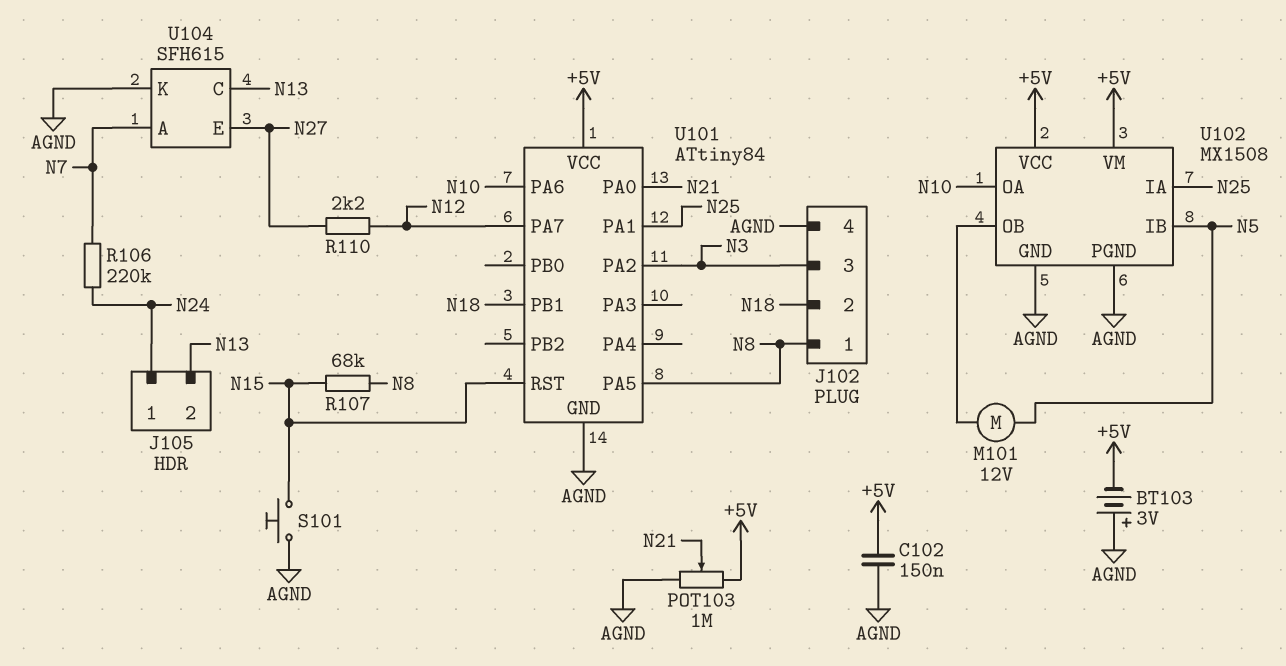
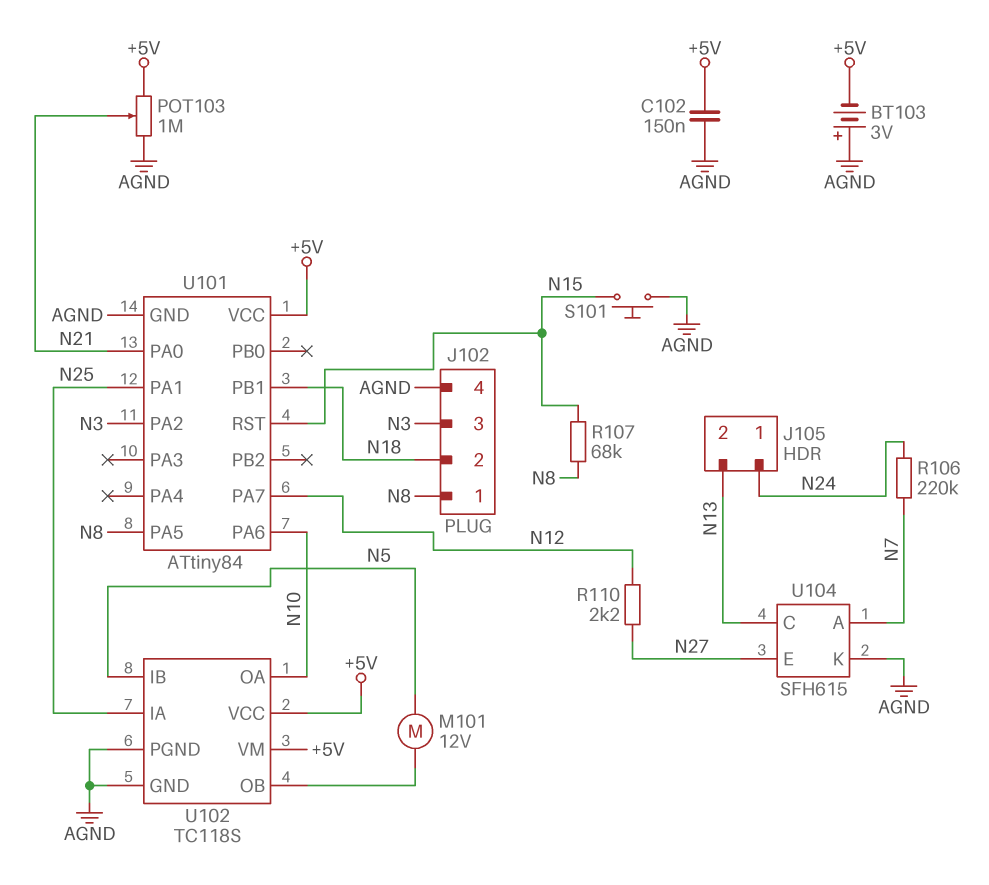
U102: MX1508 -> TC118S

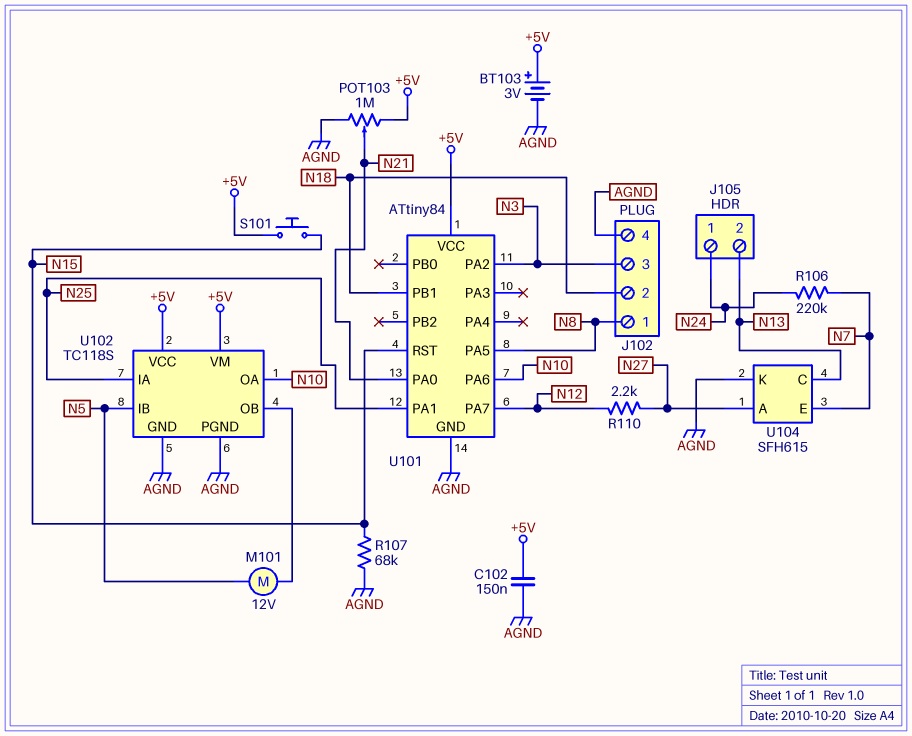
BT103: 3V (plus AGND, minus +5V) -> 3V (plus +5V, minus AGND)
R107: 68k (N8, N15) -> 68k (AGND, N15)
S101: button (AGND, N15) -> button (+5V, N15)
U104 pin A: N7 -> N27
U104 pin E: N27 -> N7

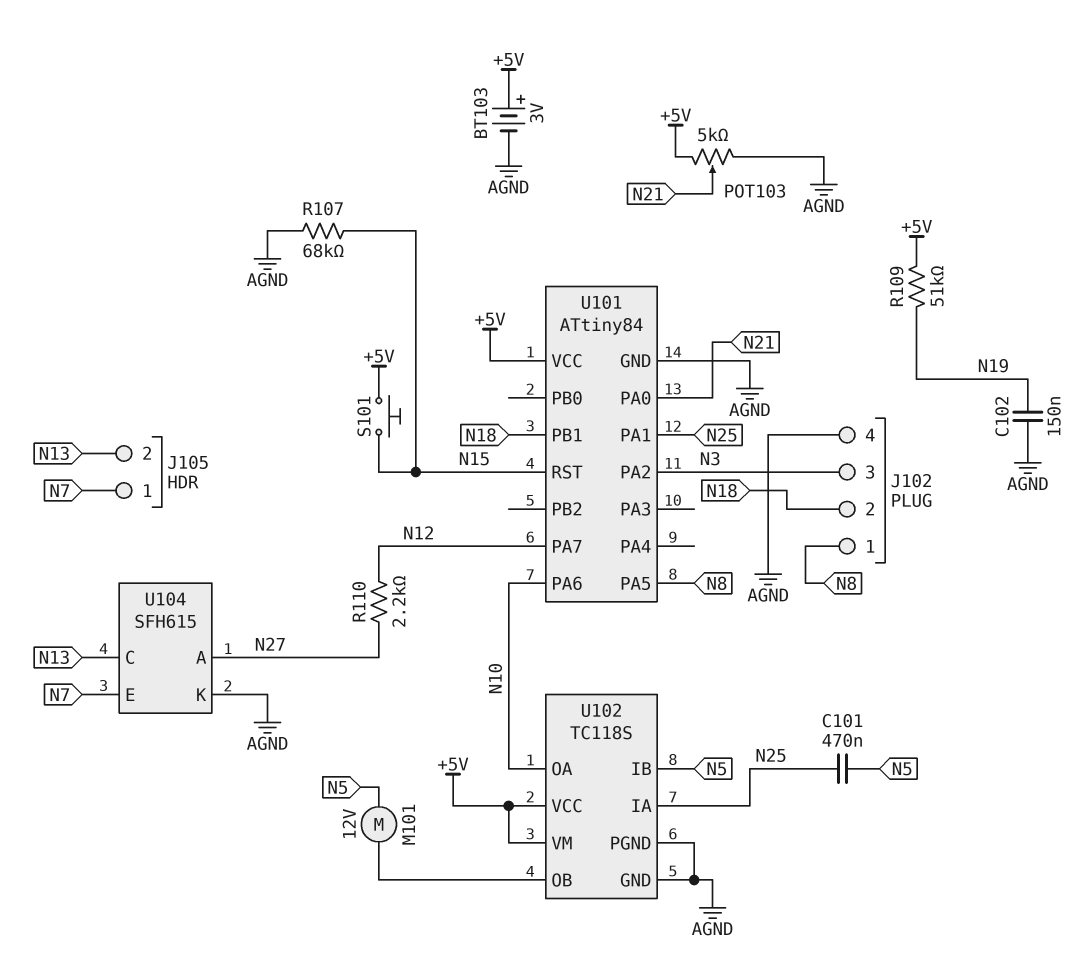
C101: none -> 470nF (N5, N25)
C102: 150nF (+5V, AGND) -> 150nF (AGND, N19)
J105 pin 1: N24 -> N7
POT103: 1M (+5V, AGND, wiper N21) -> 5k (+5V, AGND, wiper N21)
R106: 220k (N7, N24) -> none
R109: none -> 51k (+5V, N19)

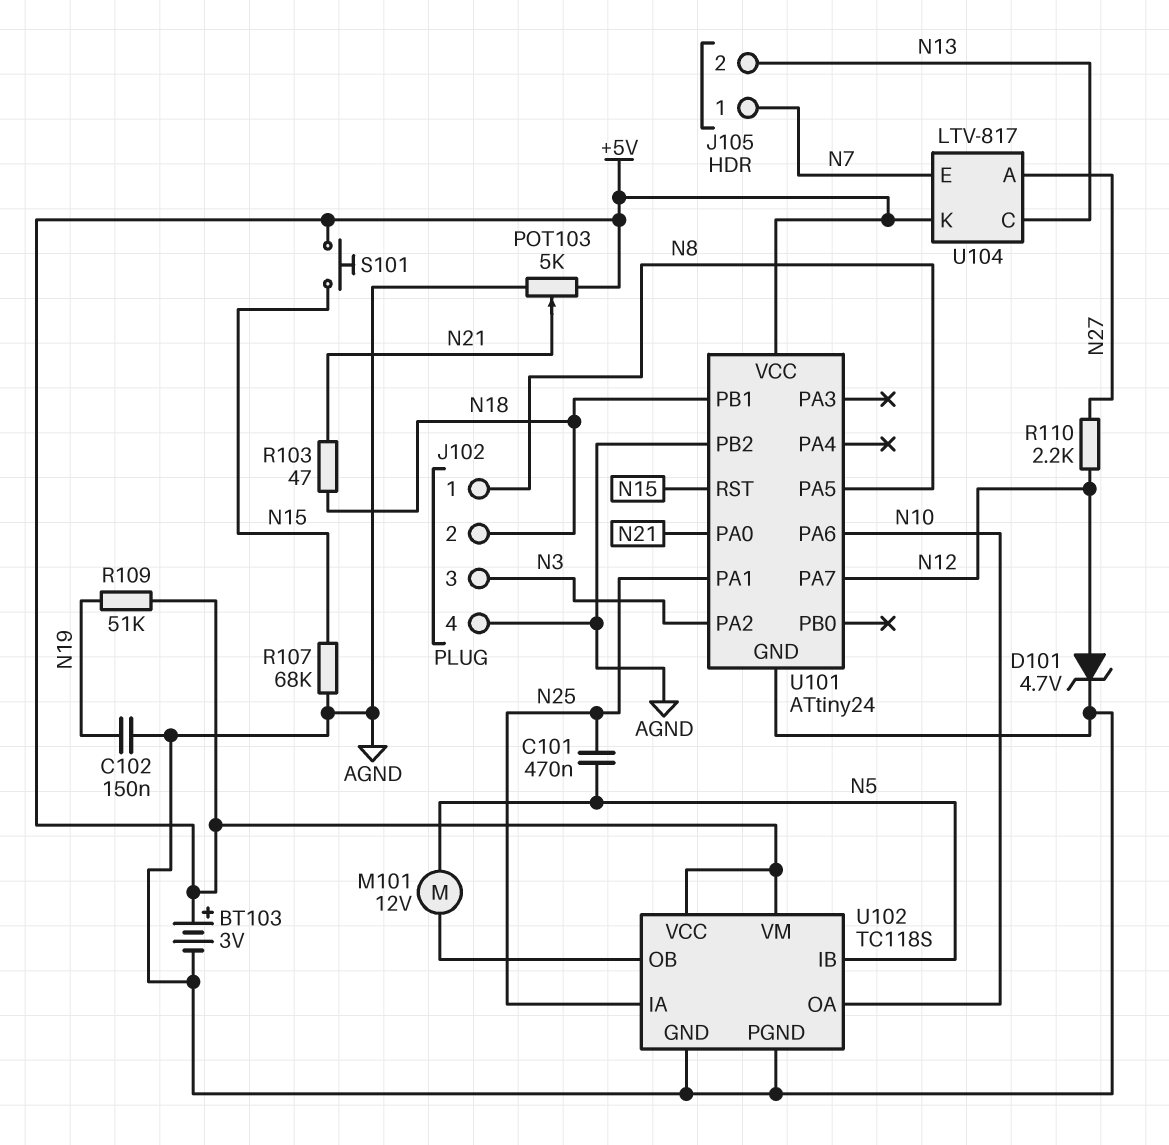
D101: none -> zener 4.7V (A N12, K AGND)
R103: none -> 47 (N18, N21)
U101: ATtiny84 -> ATtiny24
U101 pin PB2: none -> AGND
U104: SFH615 -> LTV-817
U104 pin K: AGND -> +5V

